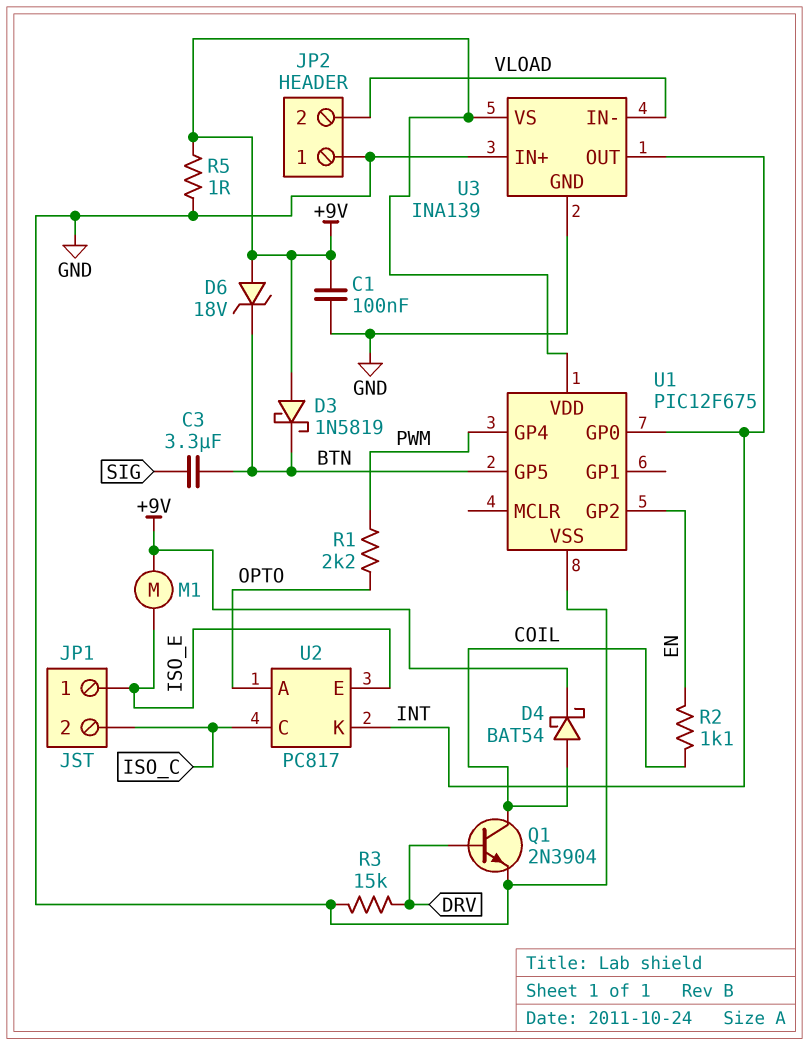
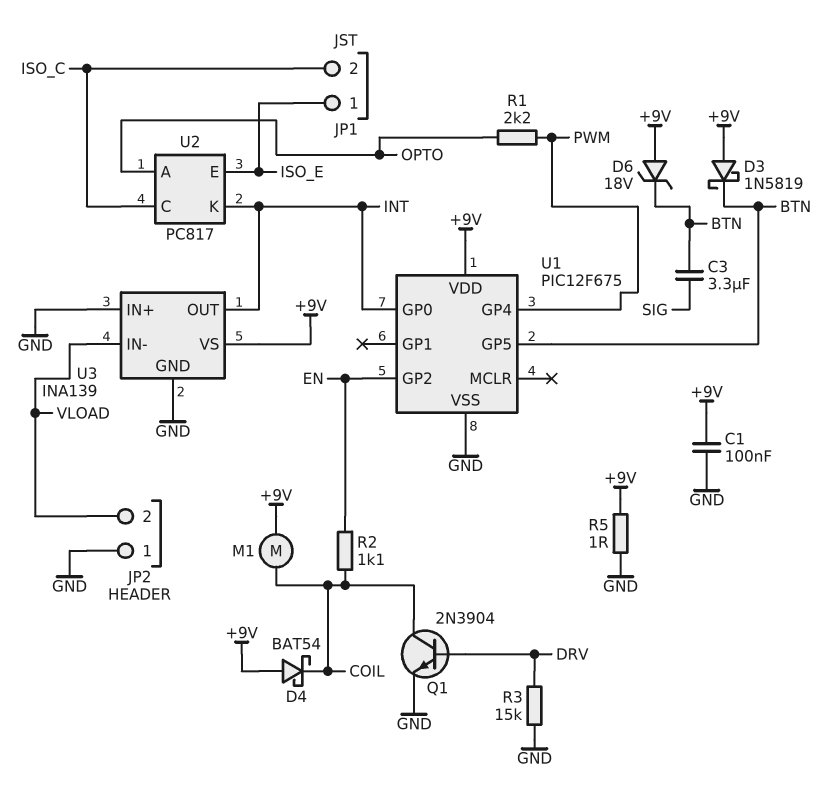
D4: schottky BAT54 (A COIL, K +9V) -> schottky BAT54 (A +9V, K COIL)
M1: motor (+9V, ISO_E) -> motor (+9V, COIL)

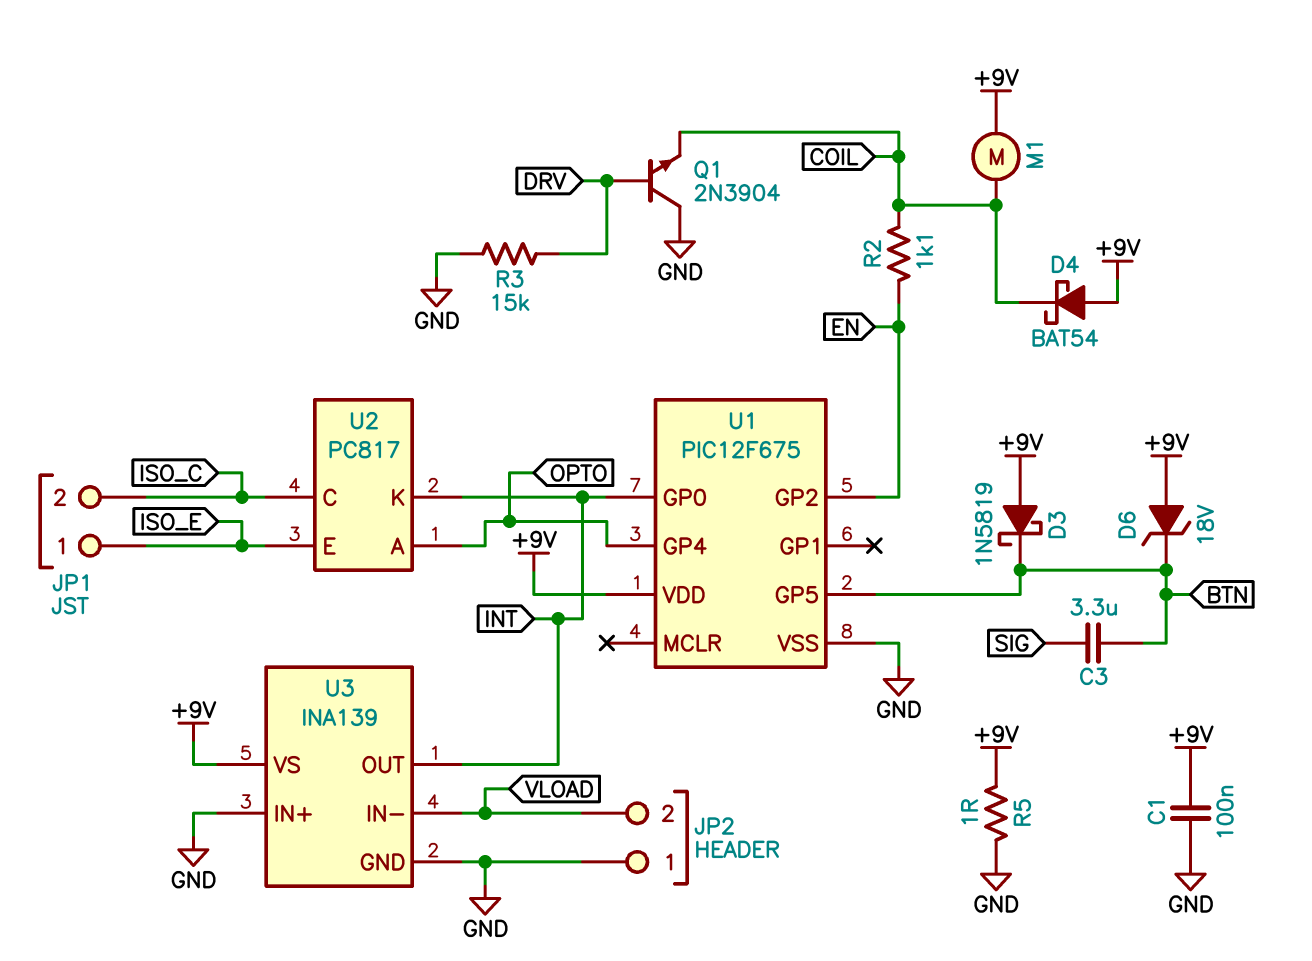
Q1: NPN 2N3904 (B DRV, C COIL, E GND) -> NPN 2N3904 (B DRV, C GND, E COIL)
R1: 2.2k (OPTO, PWM) -> none
U1 pin GP4: PWM -> OPTO

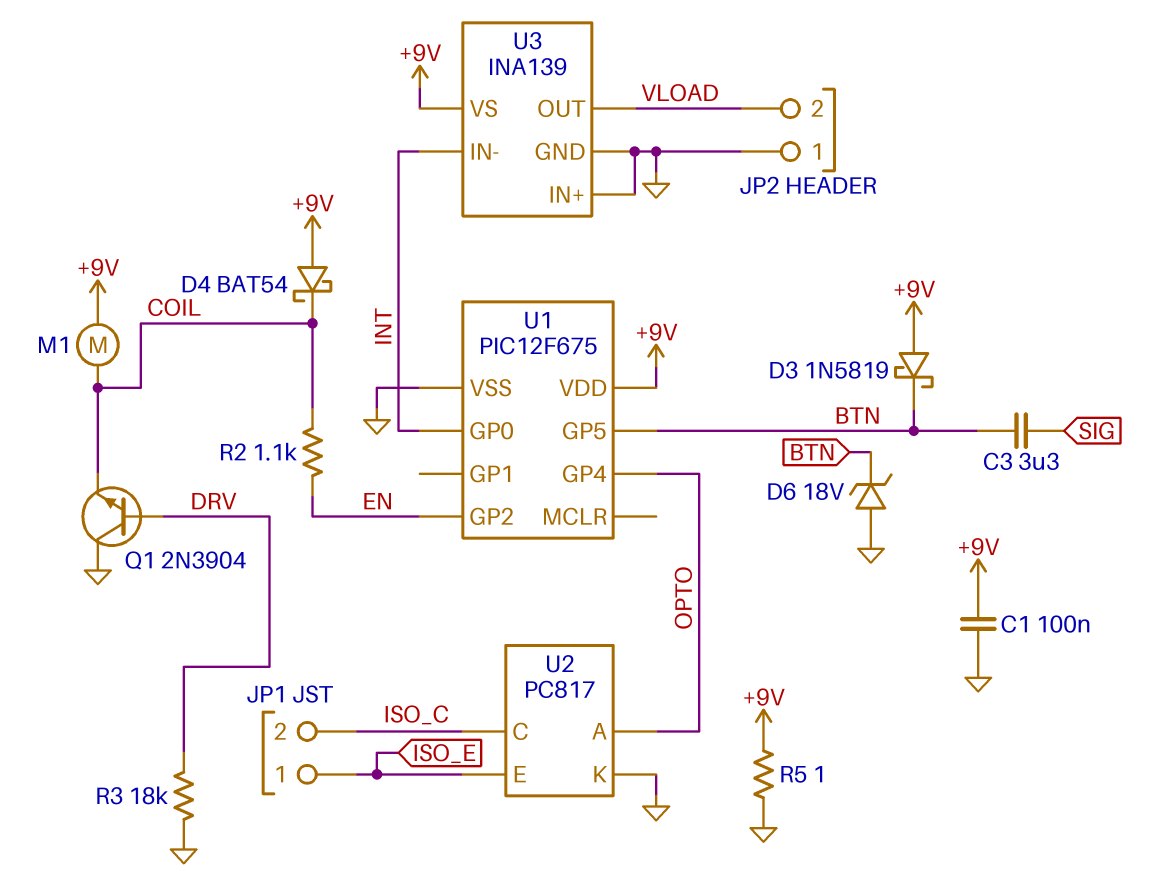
D6: zener 18V (A +9V, K BTN) -> zener 18V (A GND, K BTN)
R3: 15k (DRV, GND) -> 18k (DRV, GND)
U2 pin K: INT -> GND
U3 pin IN-: VLOAD -> INT
U3 pin OUT: INT -> VLOAD

